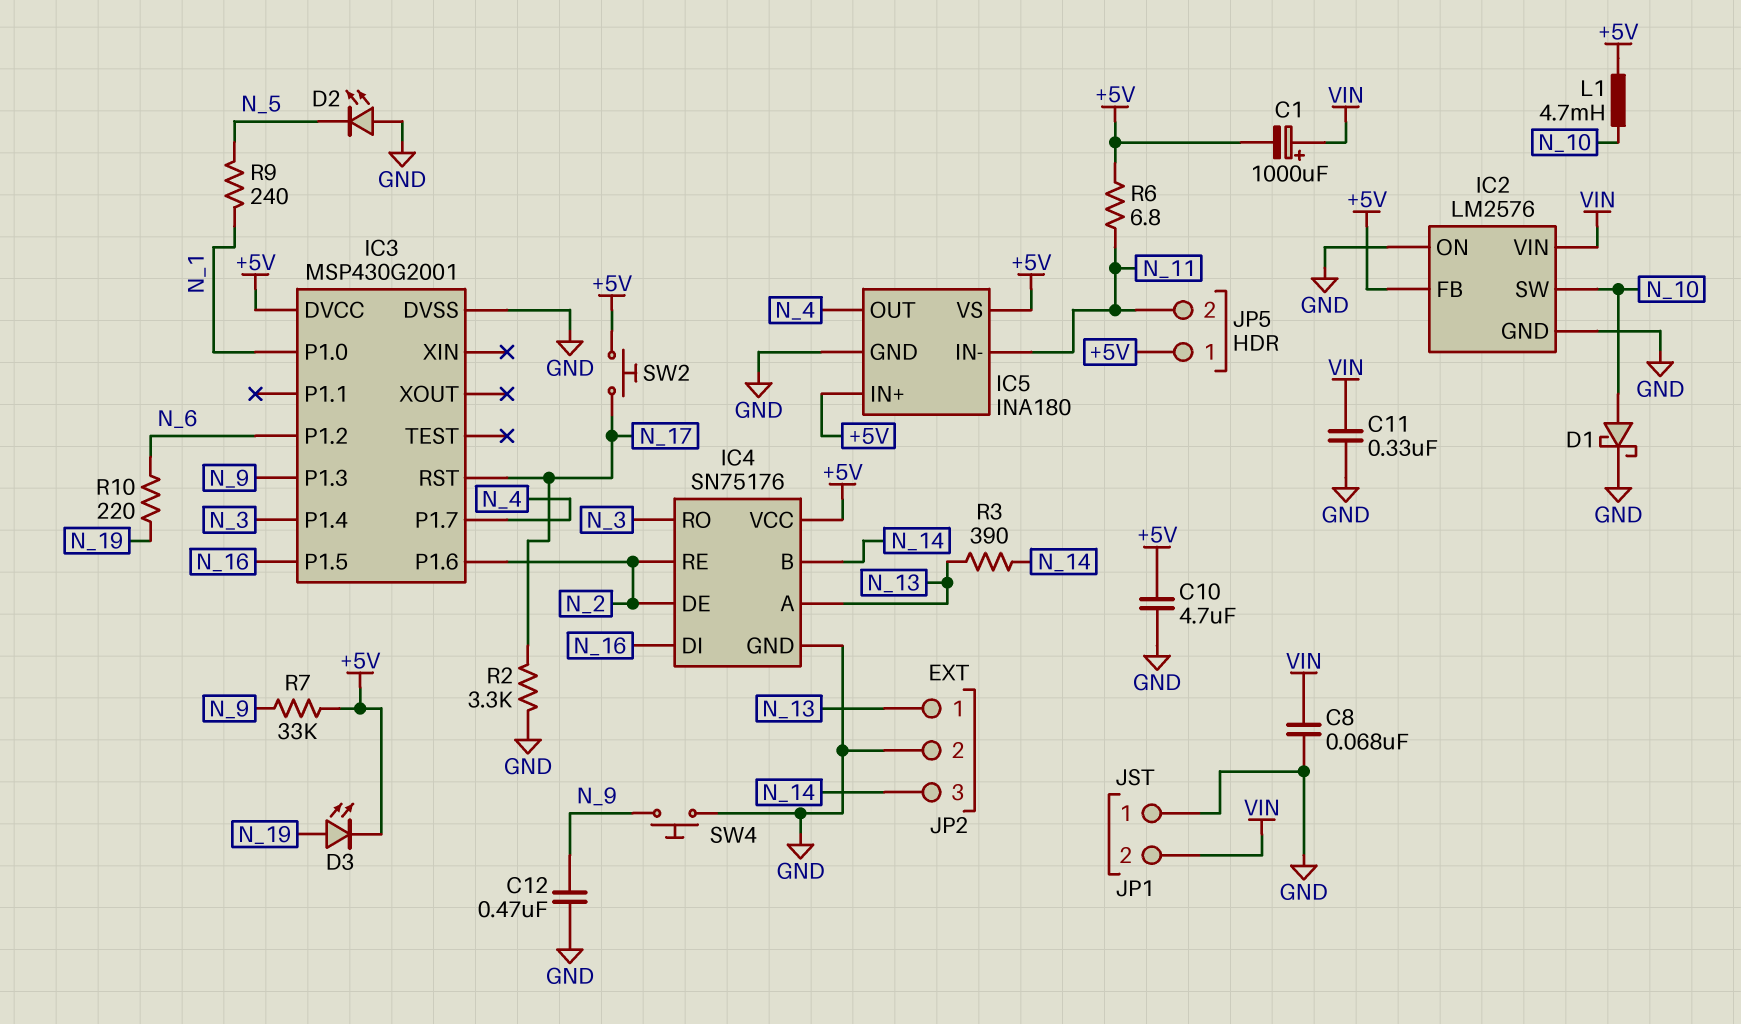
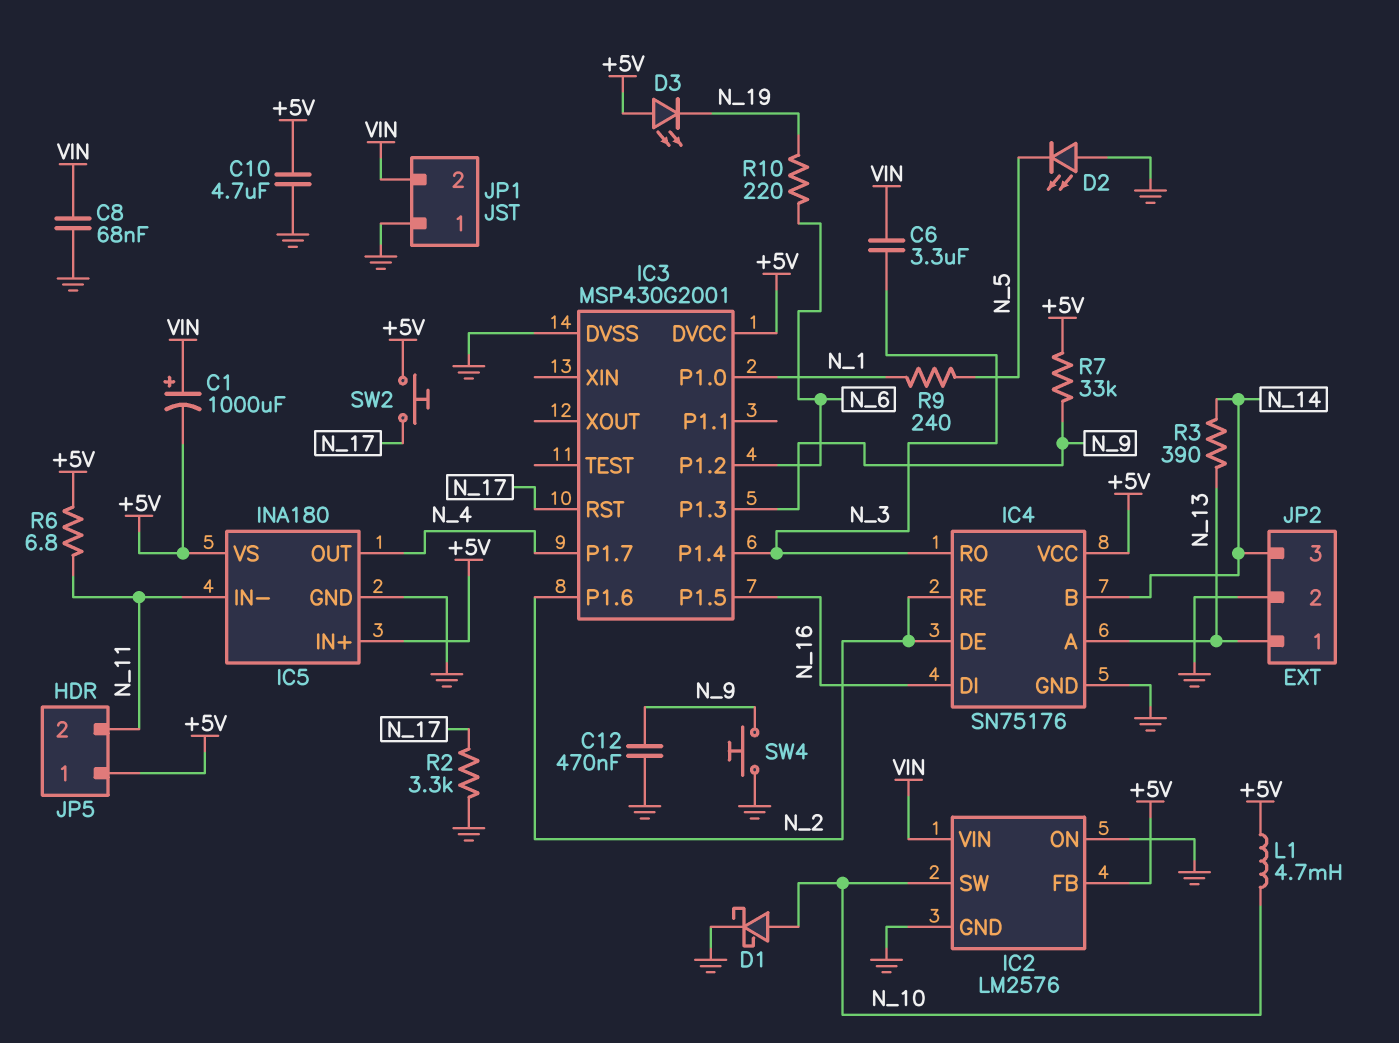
C6: none -> 3.3uF (N_3, VIN)
C11: 330nF (GND, VIN) -> none
D3: LED (A N_19, K +5V) -> LED (A +5V, K N_19)

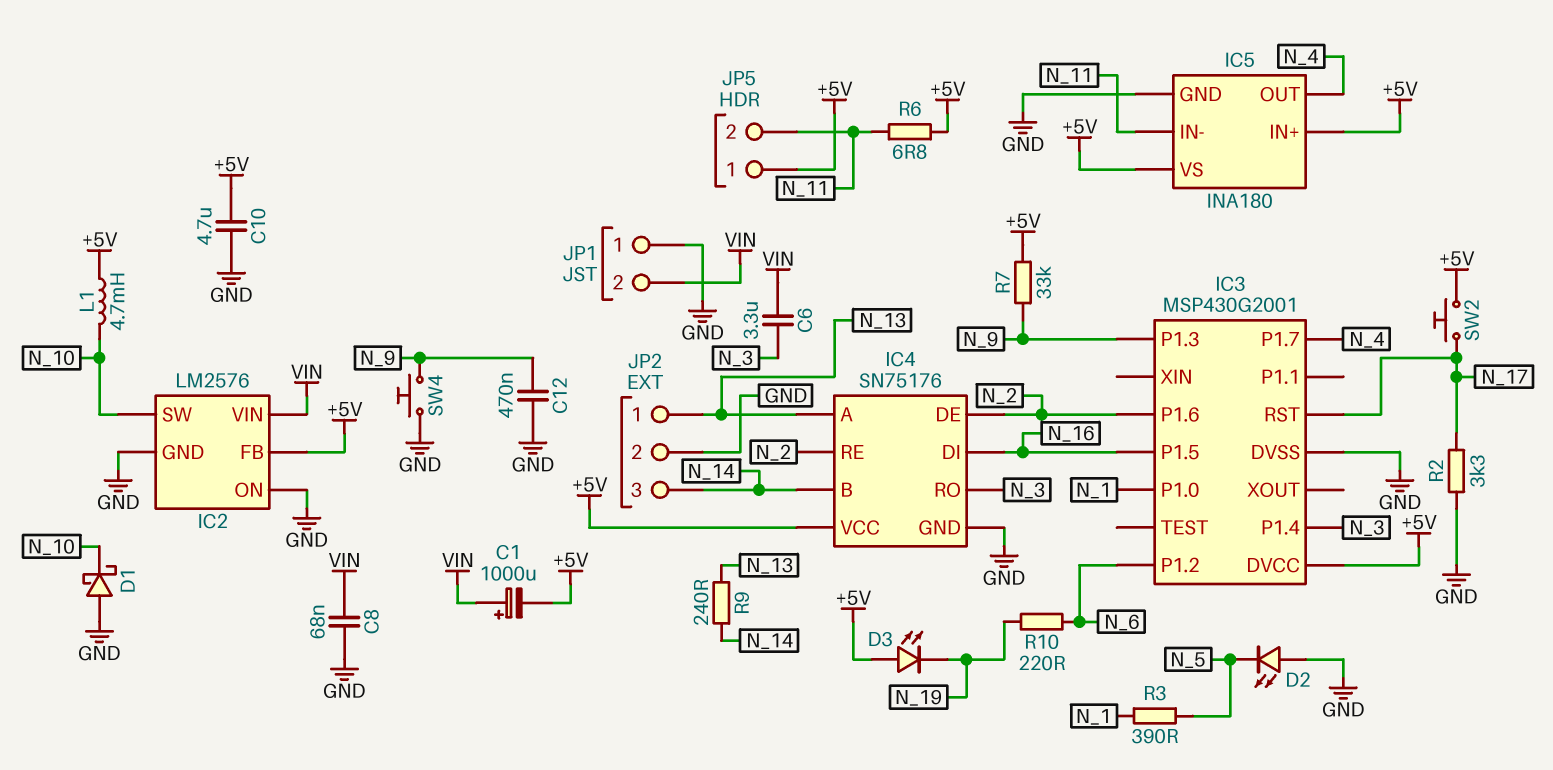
D1: schottky (A N_10, K GND) -> schottky (A GND, K N_10)
R3: 390 (N_13, N_14) -> 390 (N_1, N_5)
R9: 240 (N_1, N_5) -> 240 (N_13, N_14)

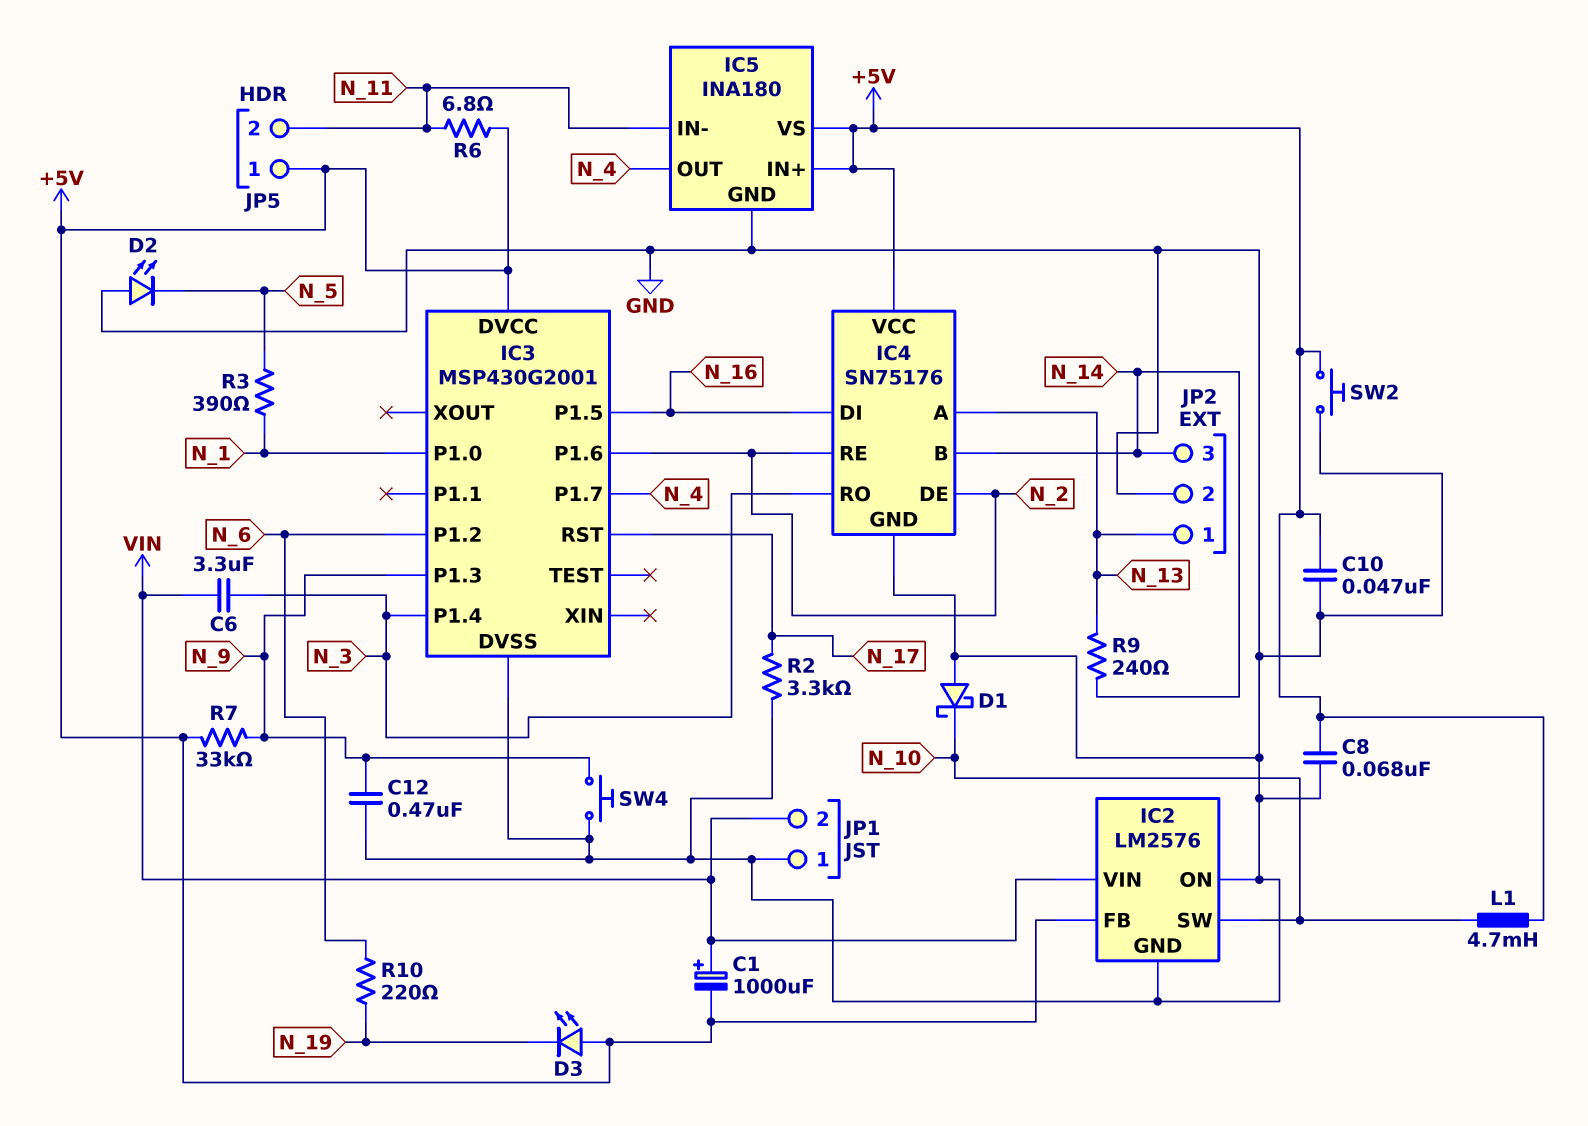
C8: 68nF (GND, VIN) -> 68nF (+5V, GND)
C10: 4.7uF (+5V, GND) -> 47nF (+5V, GND)
SW2: button (+5V, N_17) -> button (+5V, GND)

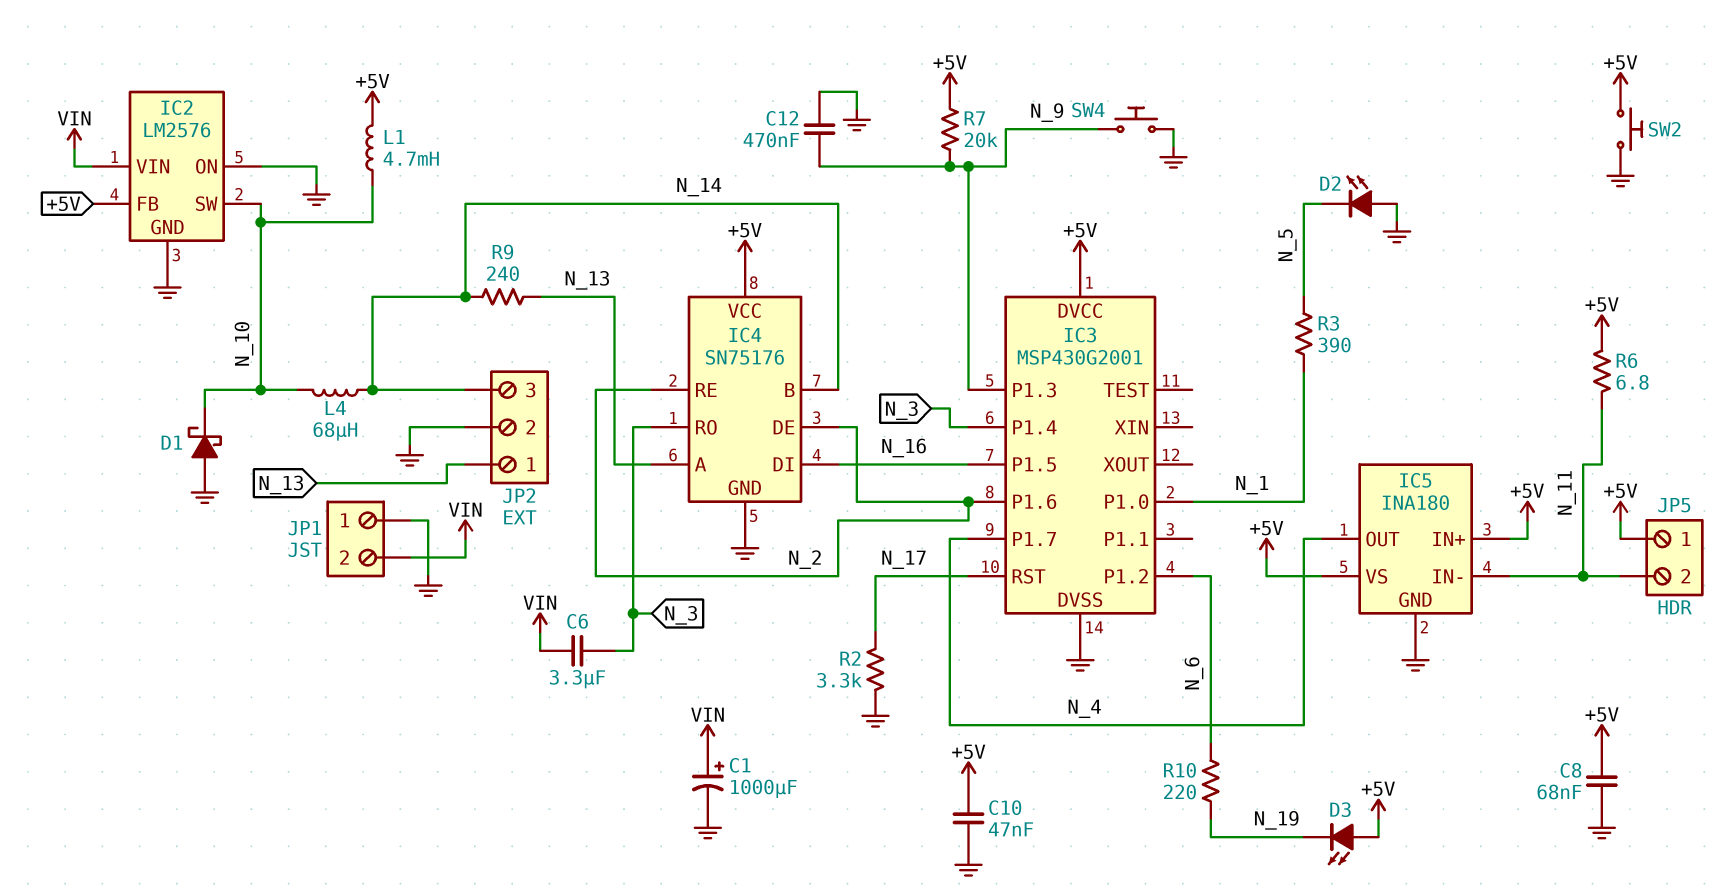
C1: 1000uF (plus VIN, minus +5V) -> 1000uF (plus VIN, minus GND)
L4: none -> 68uH (N_10, N_14)
R7: 33k (+5V, N_9) -> 20k (+5V, N_9)

